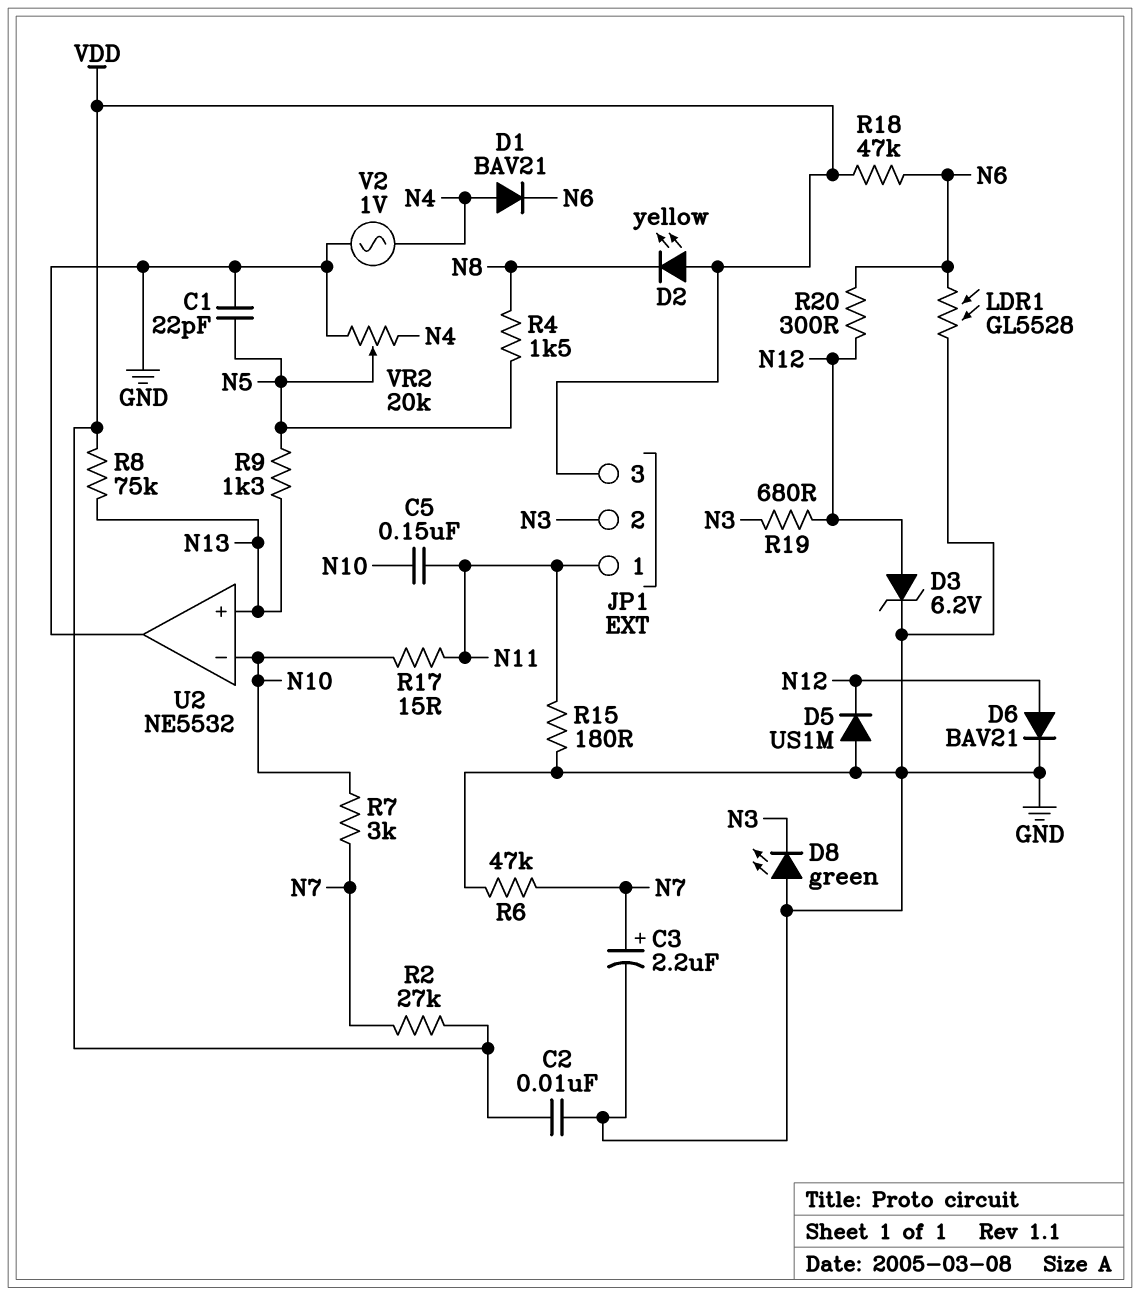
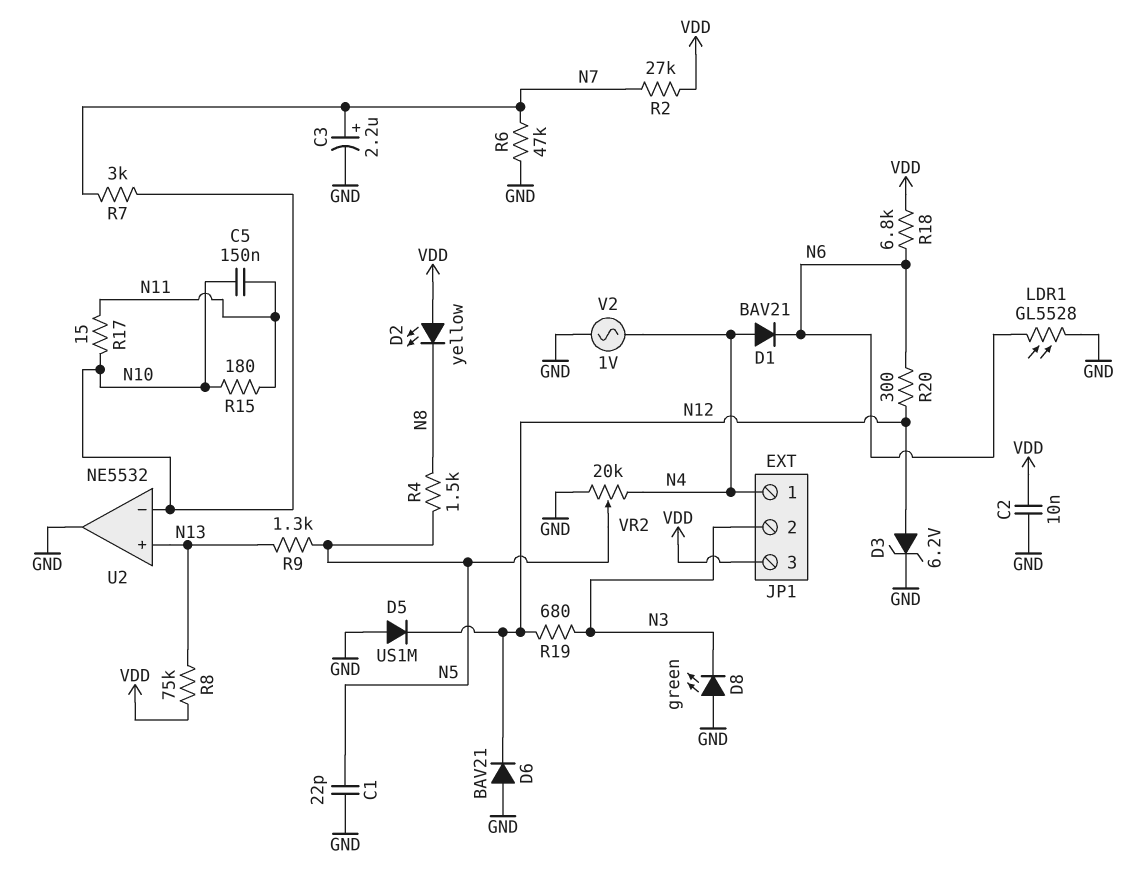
D6: diode BAV21 (A N12, K GND) -> diode BAV21 (A GND, K N12)
JP1 pin 1: N11 -> N4
R15: 180 (GND, N11) -> 180 (N10, N11)
R18: 47k (N6, VDD) -> 6.8k (N6, VDD)

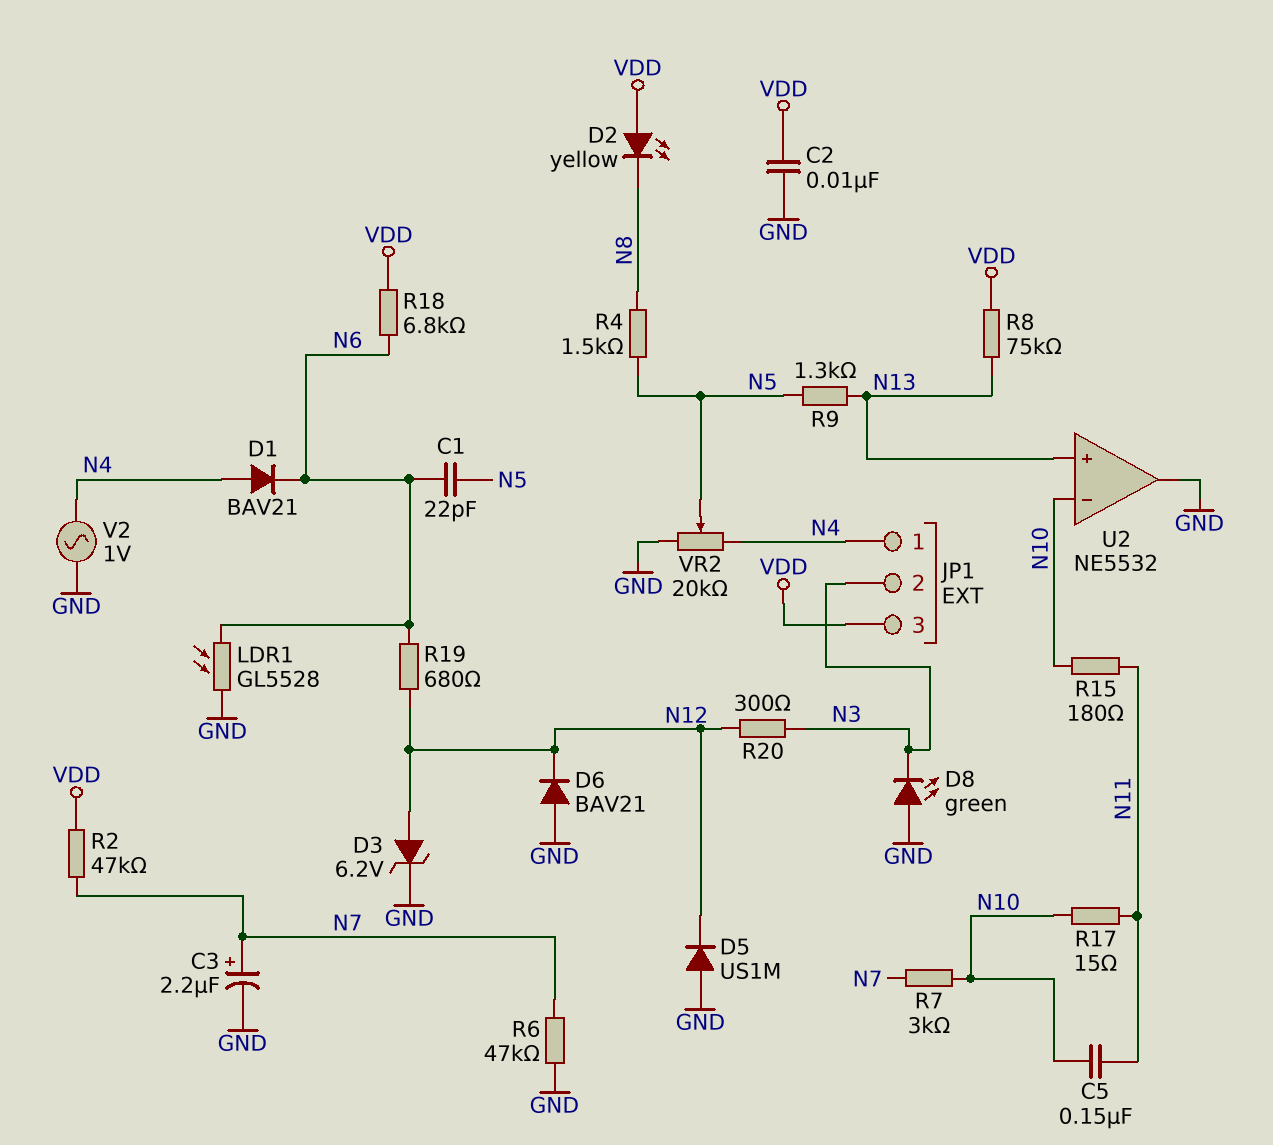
C1: 22pF (GND, N5) -> 22pF (N5, N6)
R2: 27k (N7, VDD) -> 47k (N7, VDD)
R19: 680 (N3, N12) -> 680 (N6, N12)
R20: 300 (N6, N12) -> 300 (N3, N12)

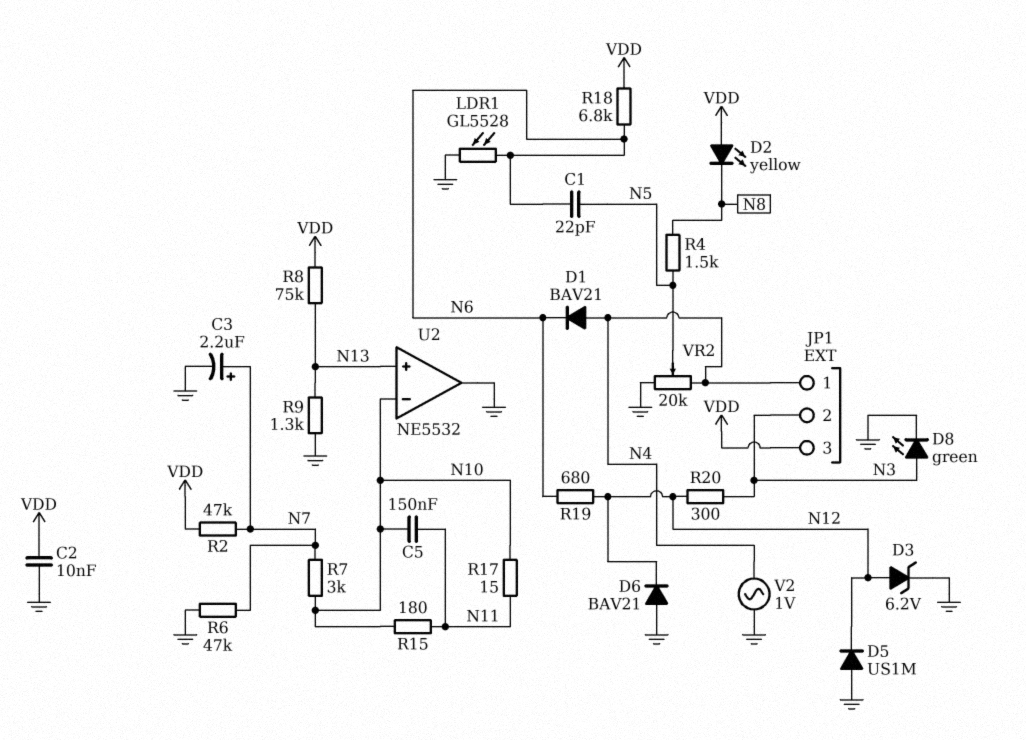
D8: LED green (A GND, K N3) -> LED green (A N3, K GND)
R9: 1.3k (N5, N13) -> 1.3k (GND, N13)

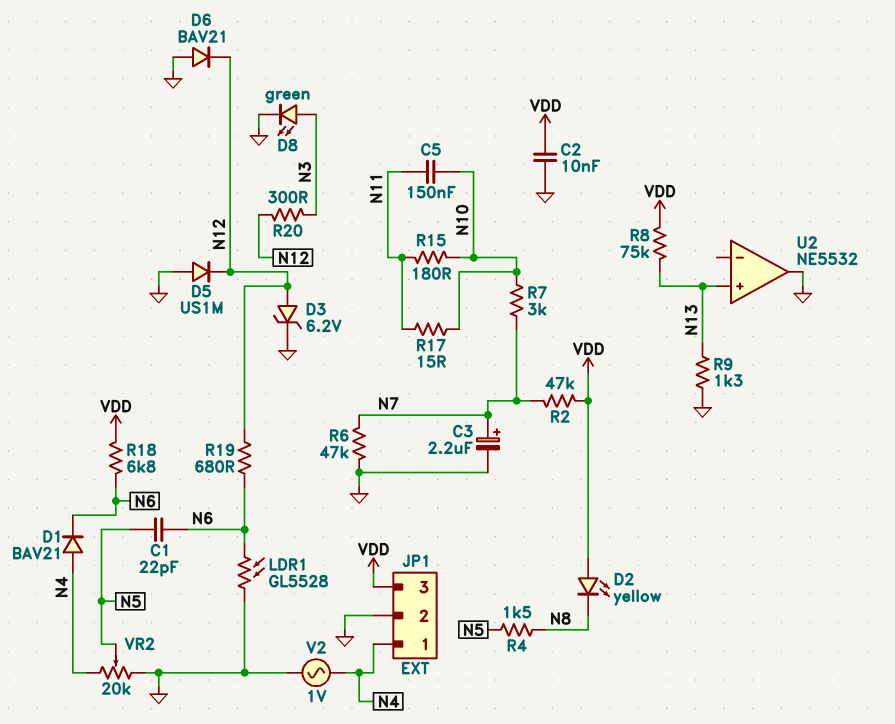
JP1 pin 2: N3 -> GND
U2 pin in-: N10 -> none

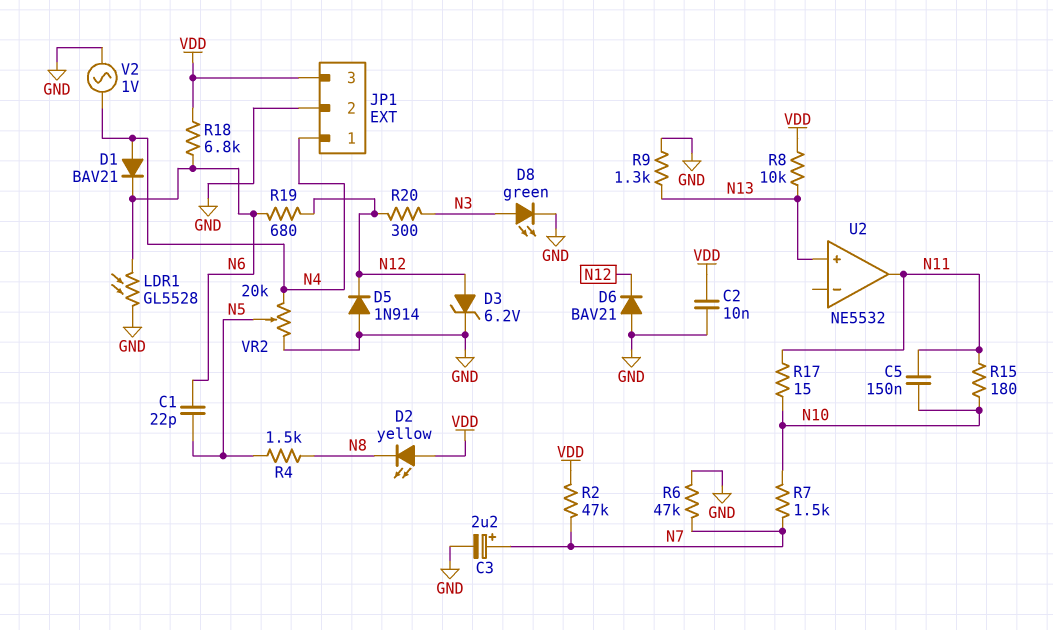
D5: diode US1M (A GND, K N12) -> diode 1N914 (A GND, K N12)
R7: 3k (N7, N10) -> 1.5k (N7, N10)
R8: 75k (N13, VDD) -> 10k (N13, VDD)
U2 pin out: GND -> N11

